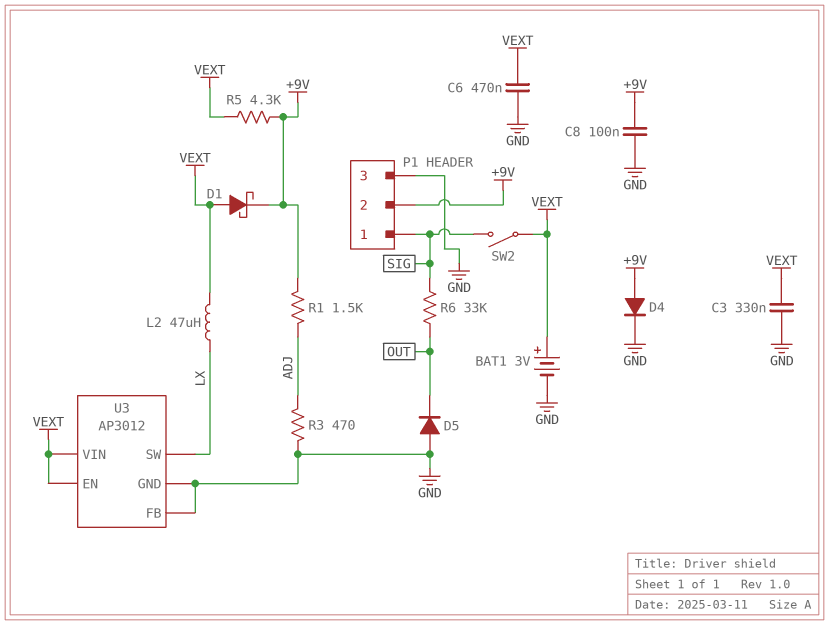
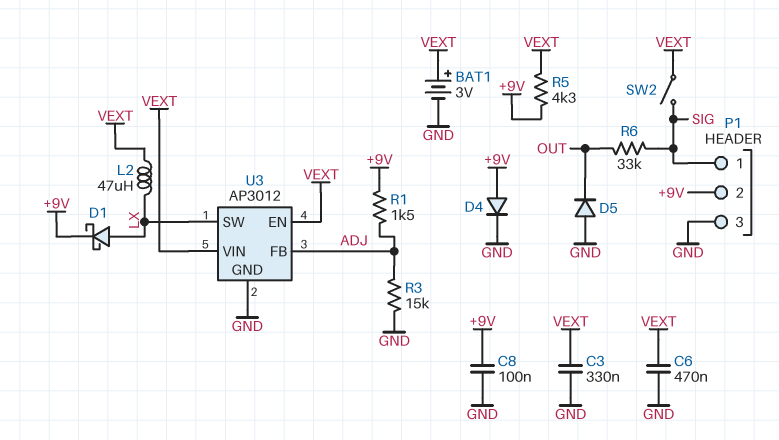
D1: schottky (A VEXT, K +9V) -> schottky (A LX, K +9V)
R3: 470 (ADJ, GND) -> 15k (ADJ, GND)
U3 pin FB: GND -> ADJ

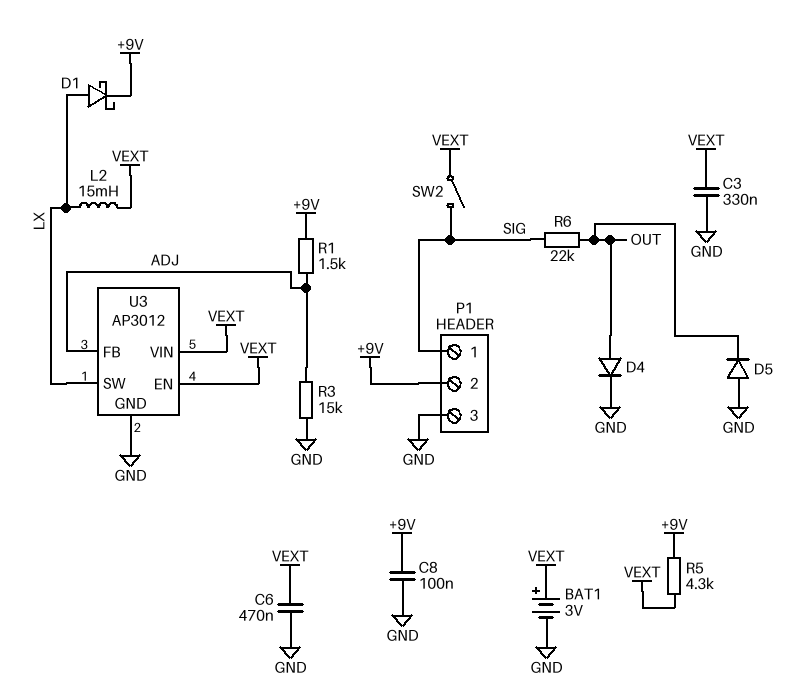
D4: diode (A +9V, K GND) -> diode (A OUT, K GND)
L2: 47uH (LX, VEXT) -> 15mH (LX, VEXT)
R6: 33k (OUT, SIG) -> 22k (OUT, SIG)

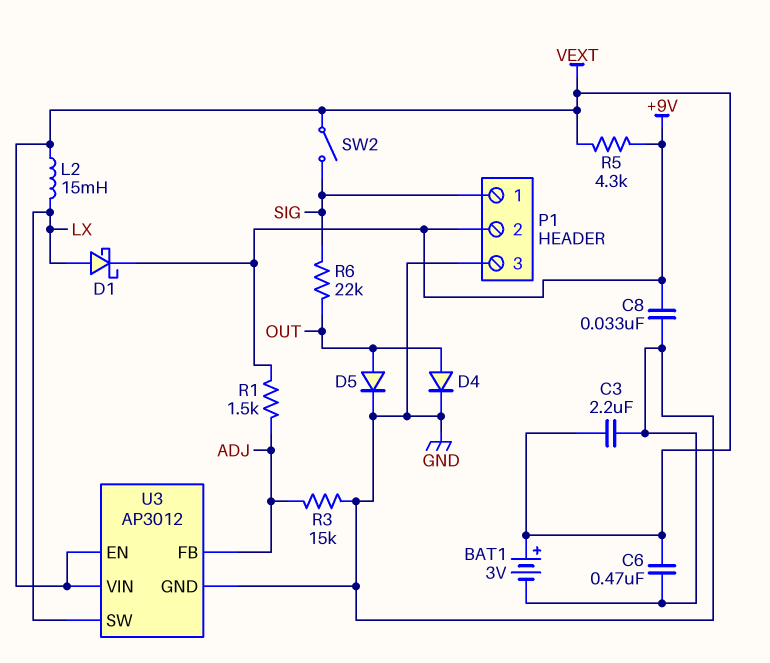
C3: 330nF (GND, VEXT) -> 2.2uF (GND, VEXT)
C8: 100nF (+9V, GND) -> 33nF (+9V, GND)
D5: diode (A GND, K OUT) -> diode (A OUT, K GND)

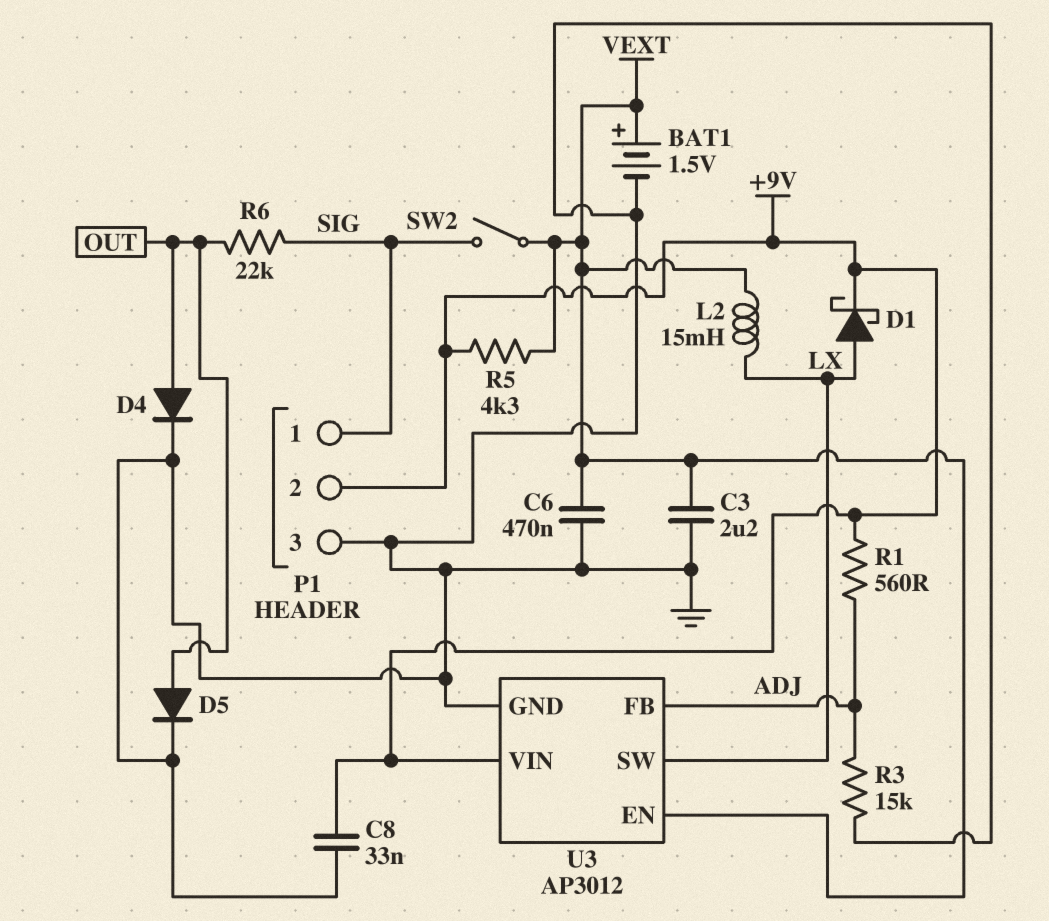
BAT1: 3V (plus VEXT, minus GND) -> 1.5V (plus VEXT, minus GND)
R1: 1.5k (+9V, ADJ) -> 560 (+9V, ADJ)
U3 pin VIN: VEXT -> +9V

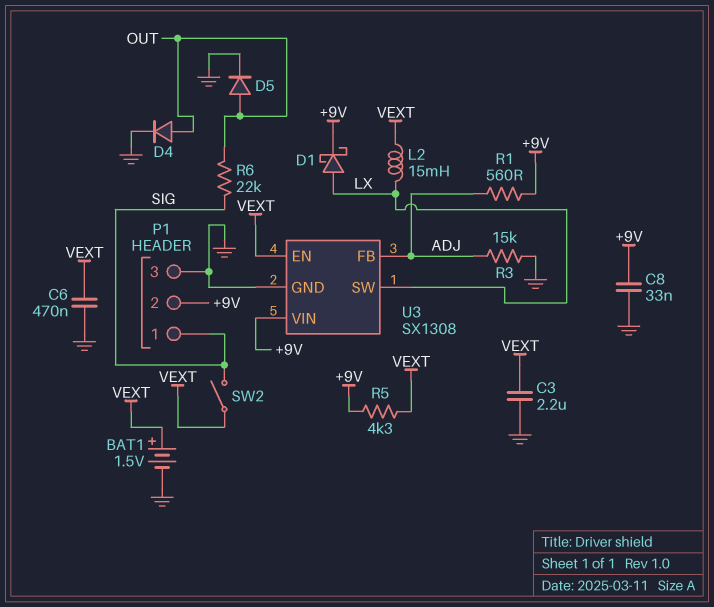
U3: AP3012 -> SX1308

